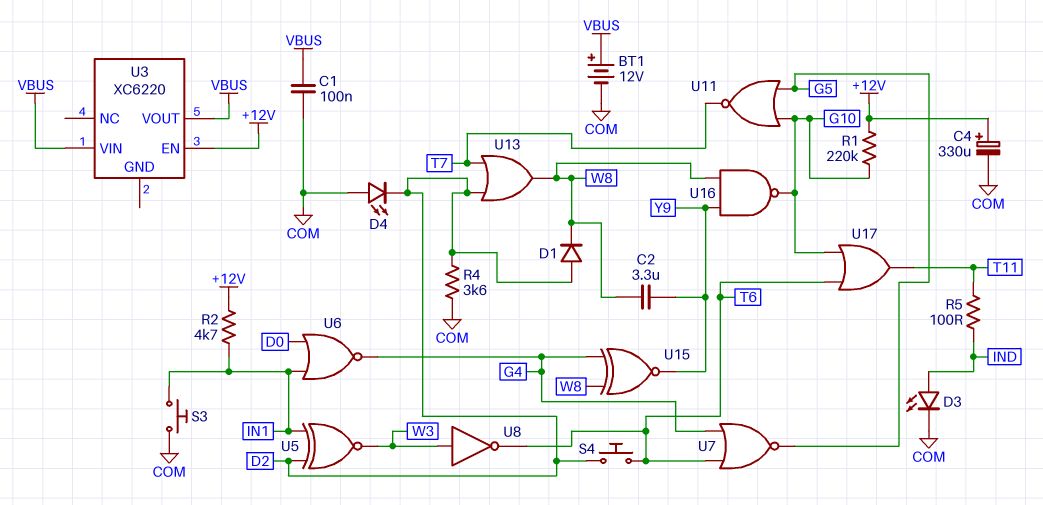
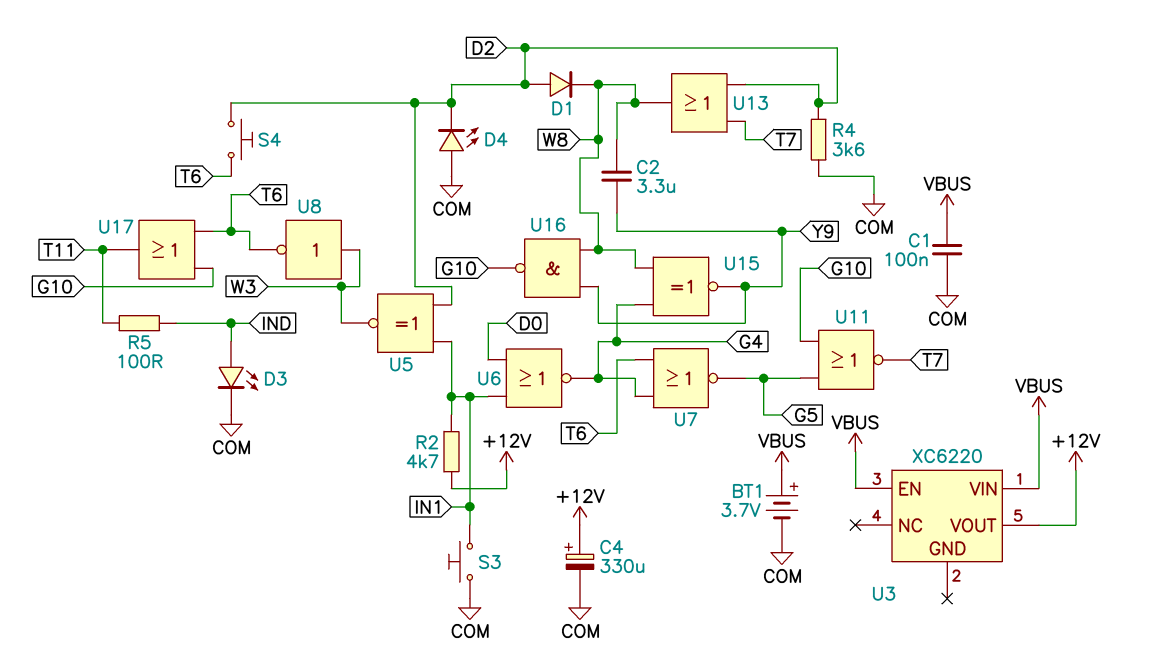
BT1: 12V (plus VBUS, minus COM) -> 3.7V (plus VBUS, minus COM)
R1: 220k (+12V, G10) -> none
U3 pin EN: +12V -> VBUS
U3 pin VOUT: VBUS -> +12V

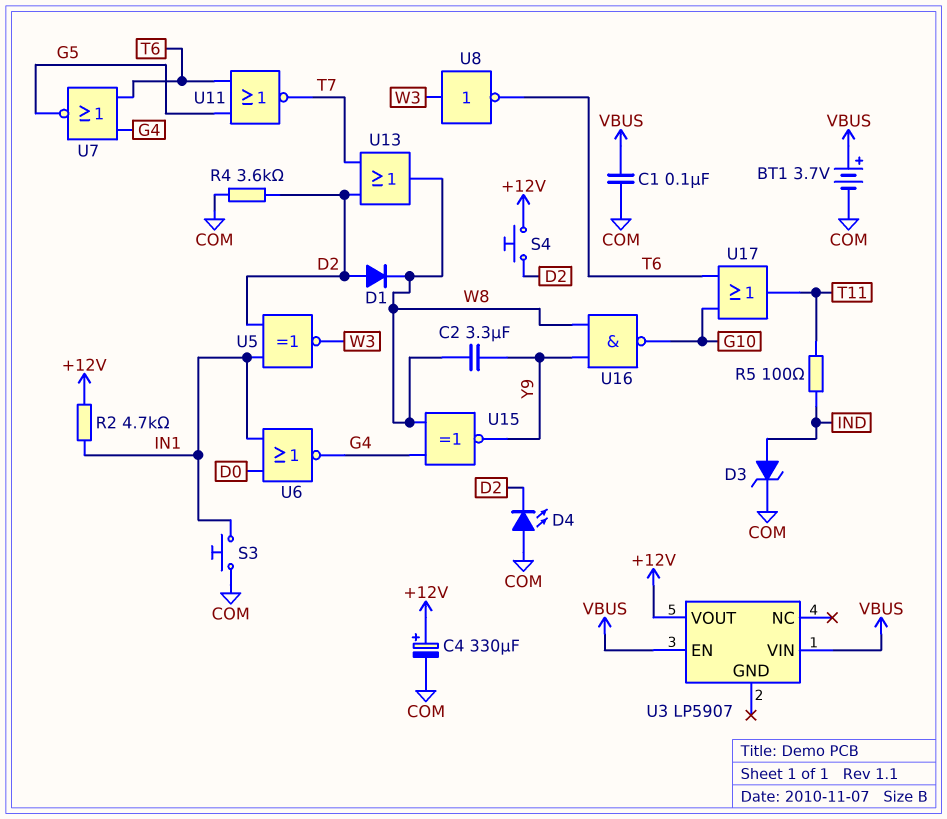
D3: LED (A IND, K COM) -> zener (A IND, K COM)
S4: button (D2, T6) -> button (+12V, D2)
U3: XC6220 -> LP5907
U11: NOR (in G5, in G10, out T7) -> NOR (in G5, in T6, out T7)

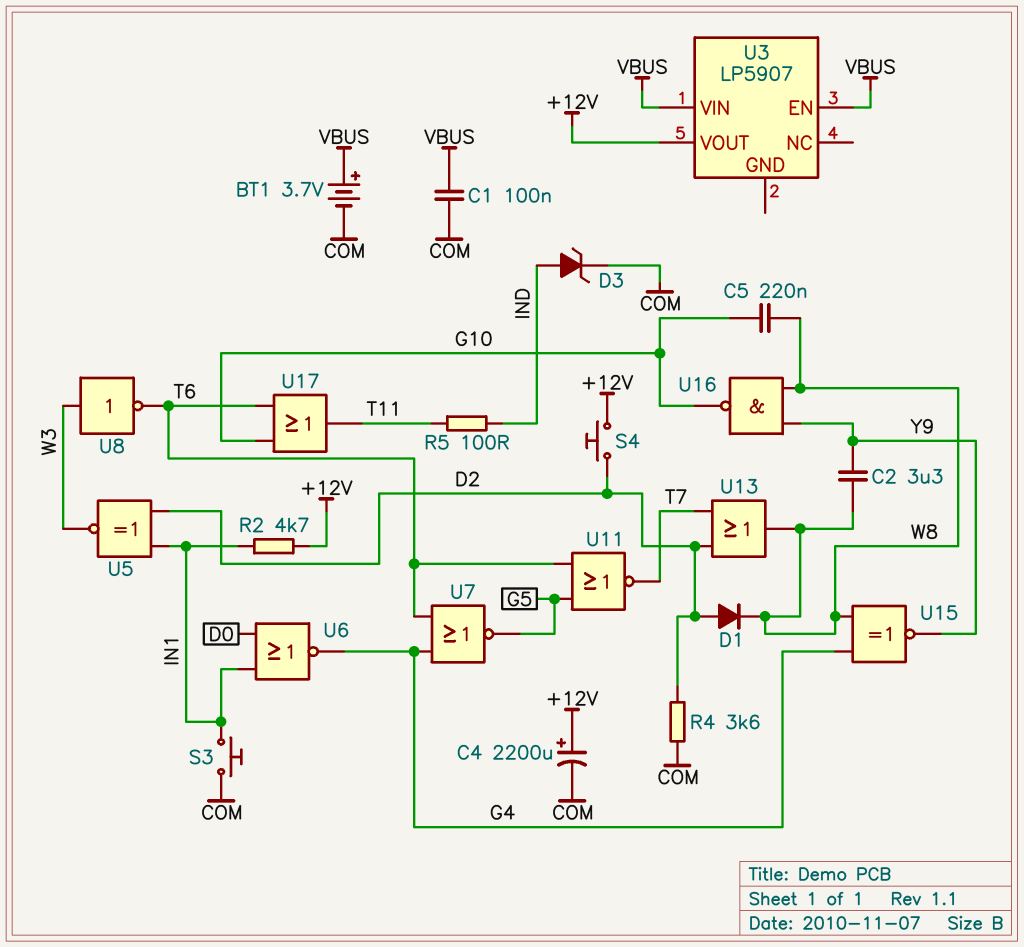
C4: 330uF (plus +12V, minus COM) -> 2200uF (plus +12V, minus COM)
C5: none -> 220nF (G10, W8)
D4: LED (A COM, K D2) -> none

